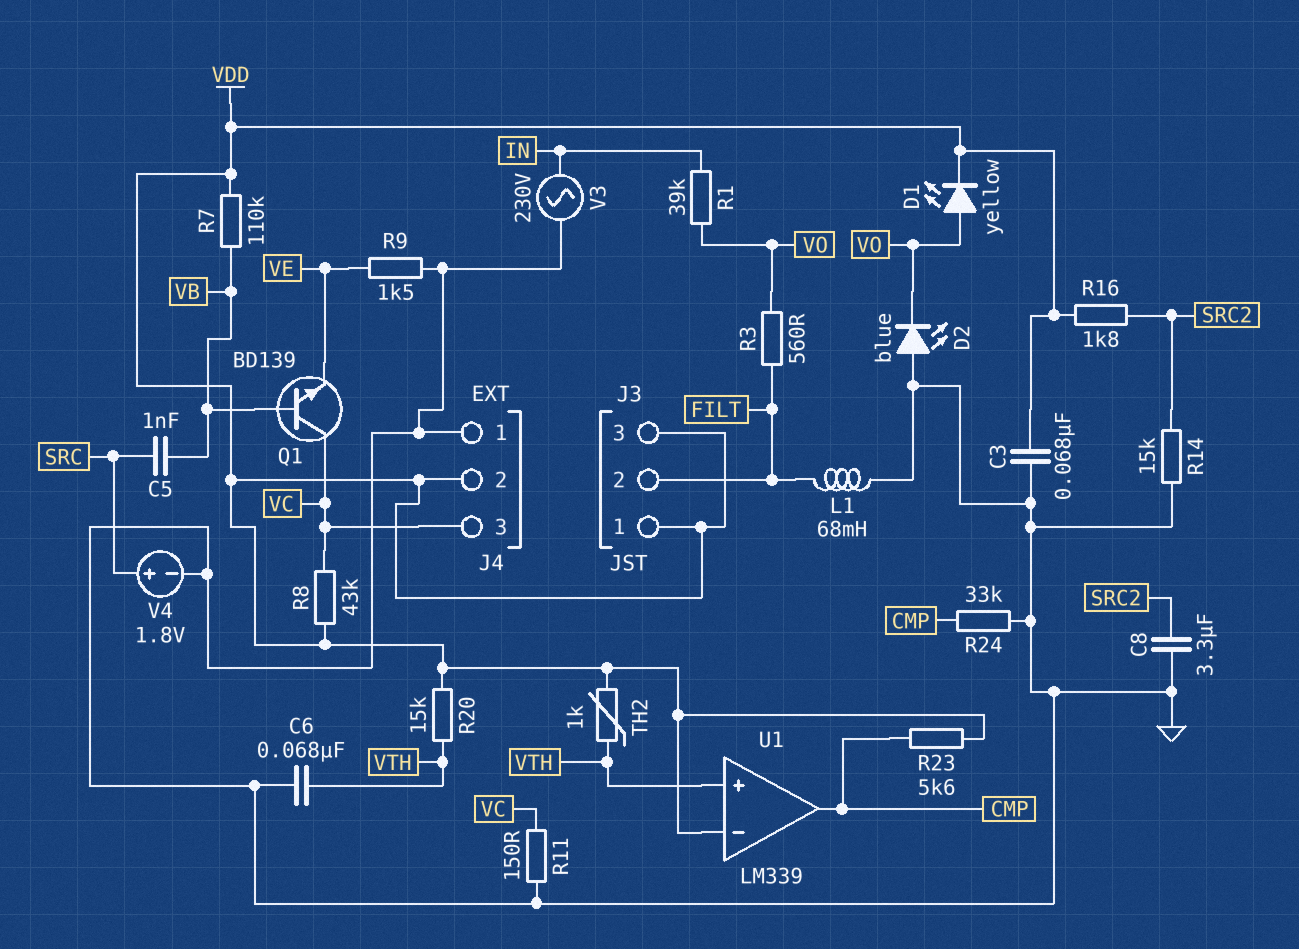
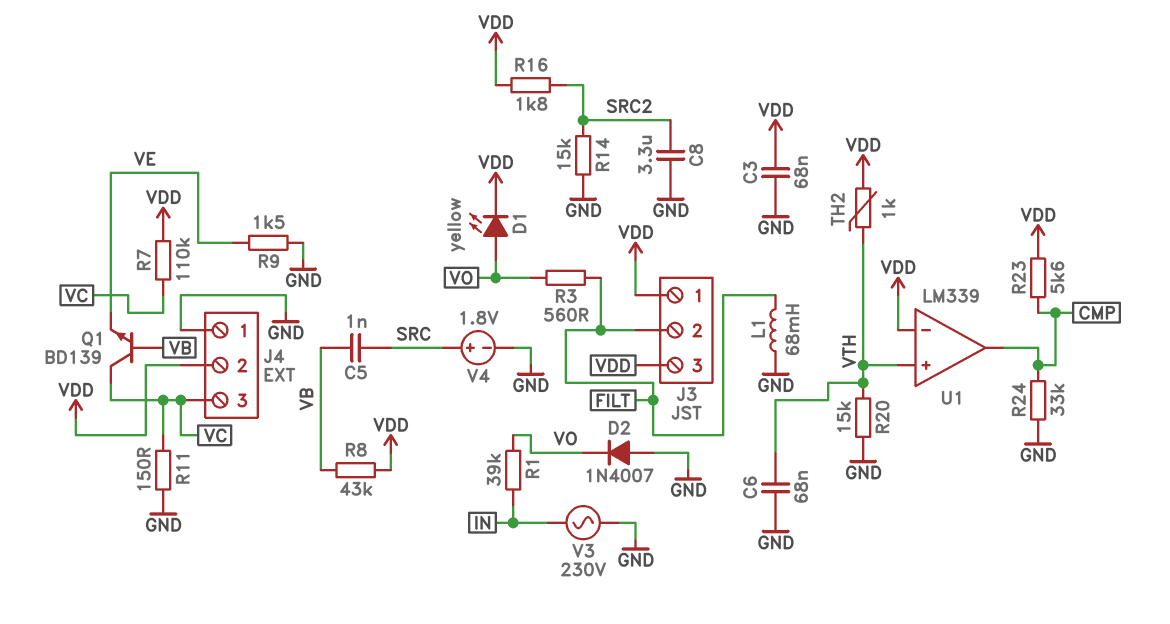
D2: LED blue (A GND, K VO) -> diode 1N4007 (A GND, K VO)
R7: 110k (VB, VDD) -> 110k (VC, VDD)
R8: 43k (VC, VDD) -> 43k (VB, VDD)
R20: 15k (VDD, VTH) -> 15k (GND, VTH)

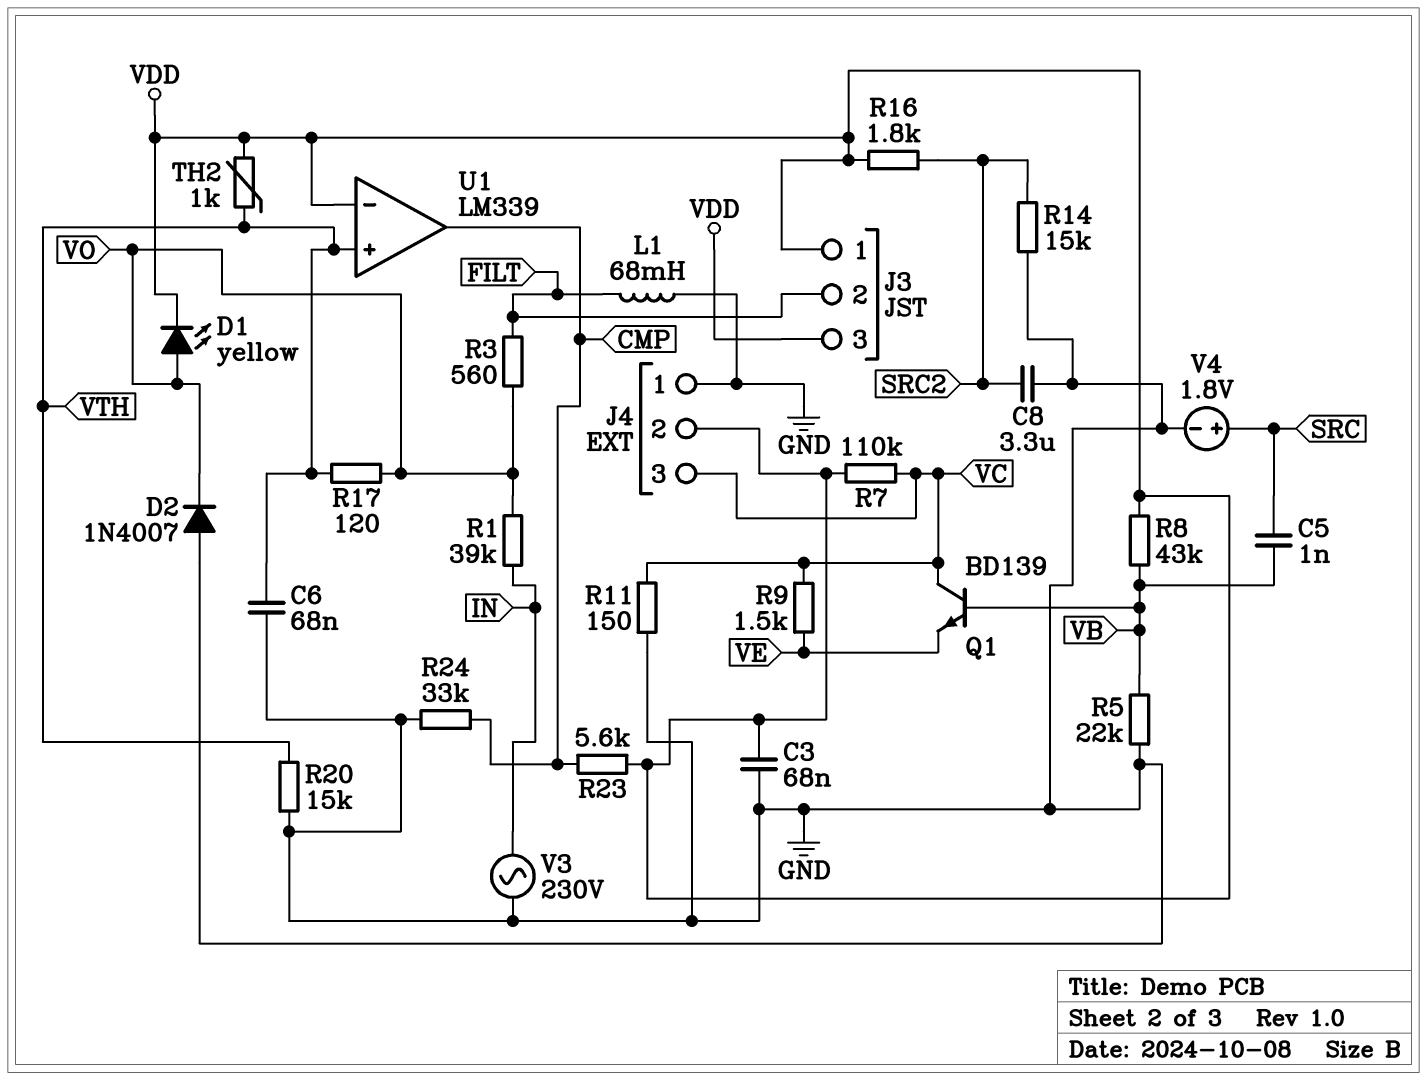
R5: none -> 22k (GND, VB)
R9: 1.5k (GND, VE) -> 1.5k (VC, VE)
R17: none -> 120 (VO, VTH)

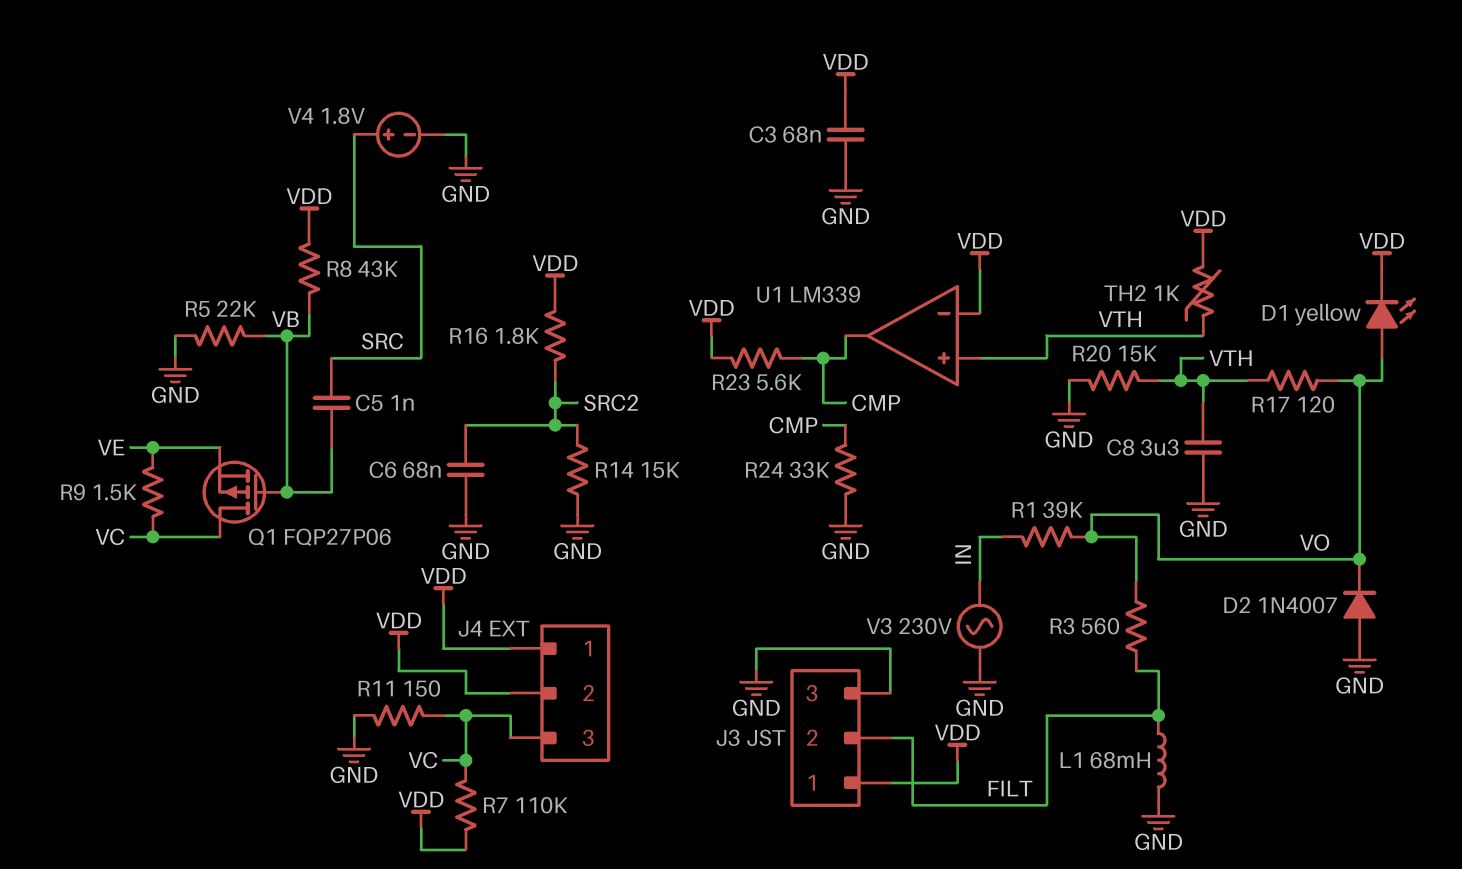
C6: 68nF (GND, VTH) -> 68nF (GND, SRC2)
C8: 3.3uF (GND, SRC2) -> 3.3uF (GND, VTH)
J3 pin 3: VDD -> GND
J4 pin 1: GND -> VDD
Q1: NPN BD139 (B VB, C VC, E VE) -> PMOS FQP27P06 (G VB, D VC, S VE)

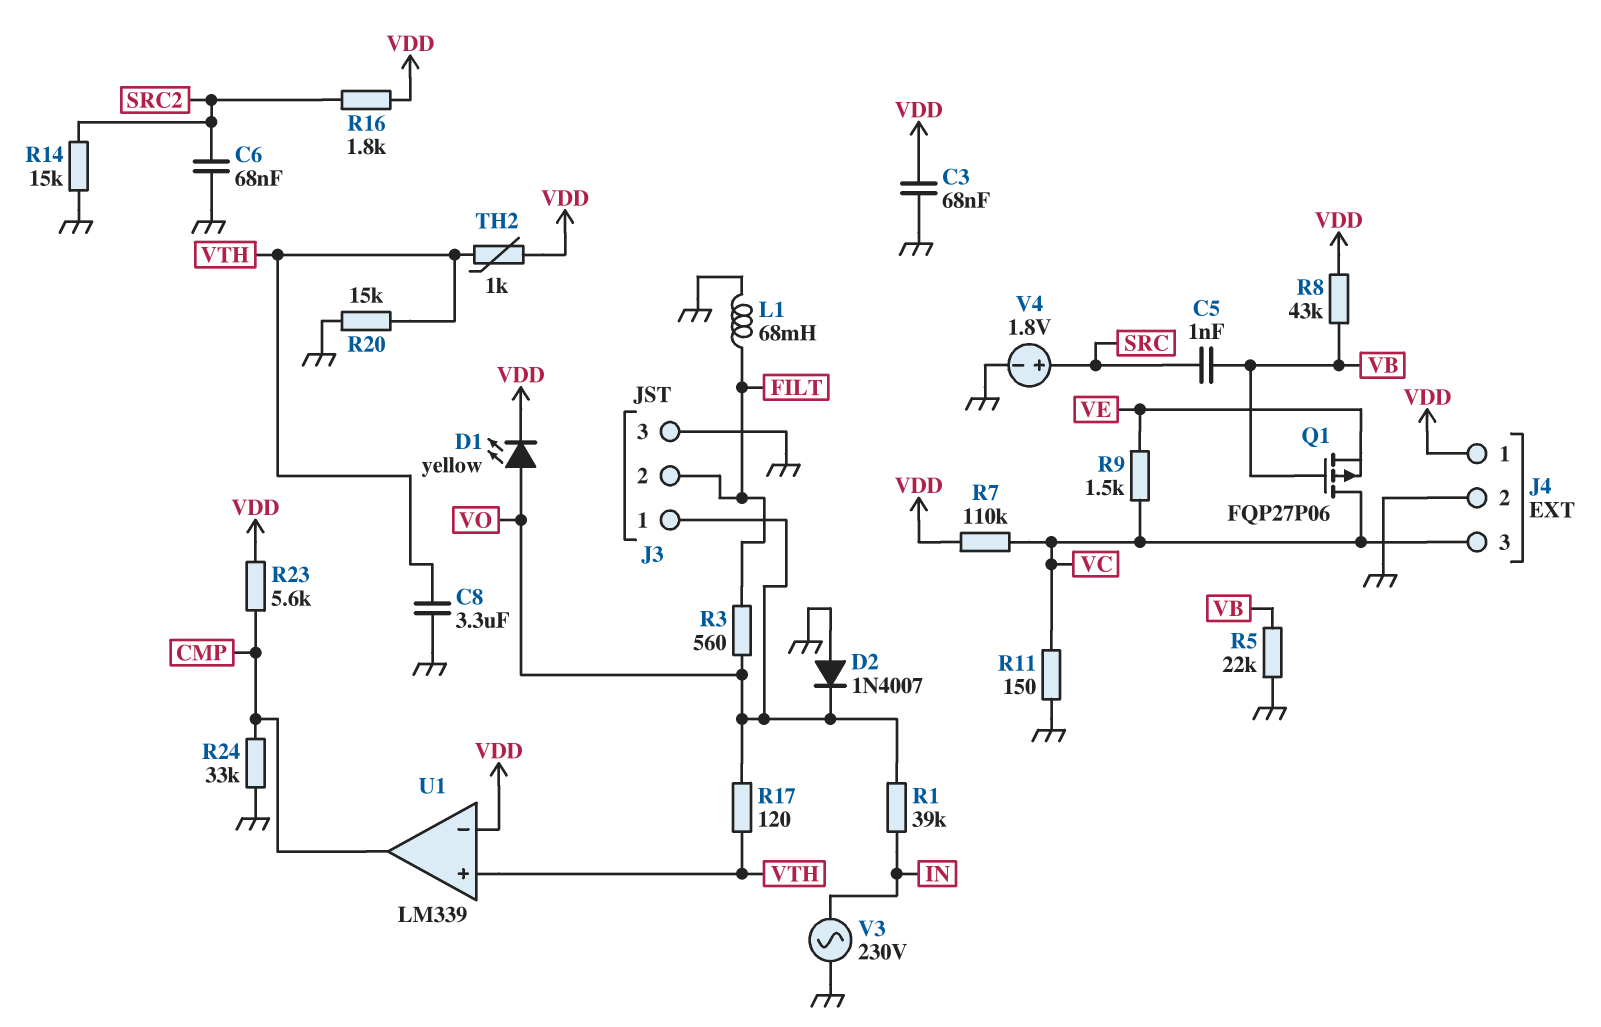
J3 pin 1: VDD -> VO
J4 pin 2: VDD -> GND

